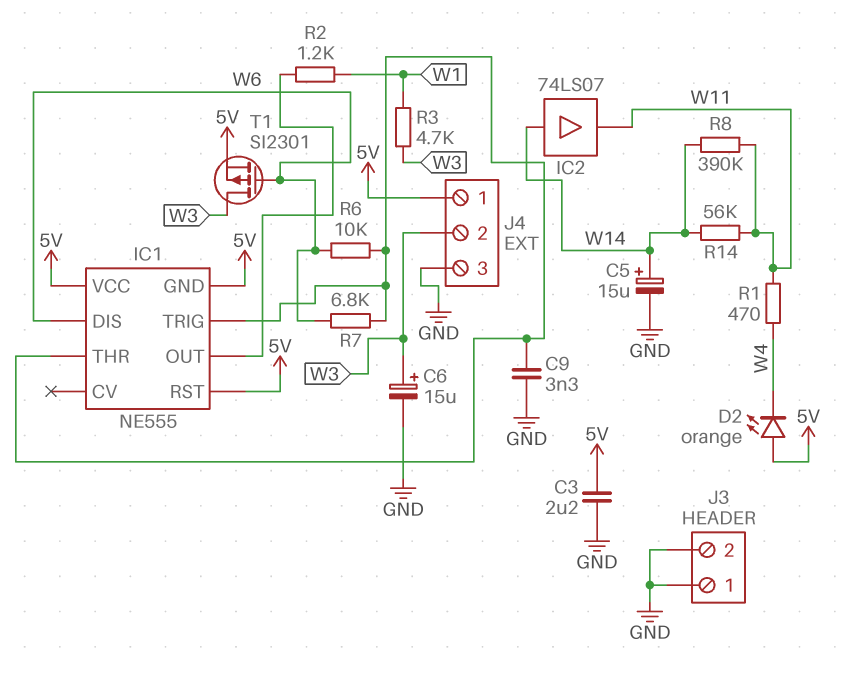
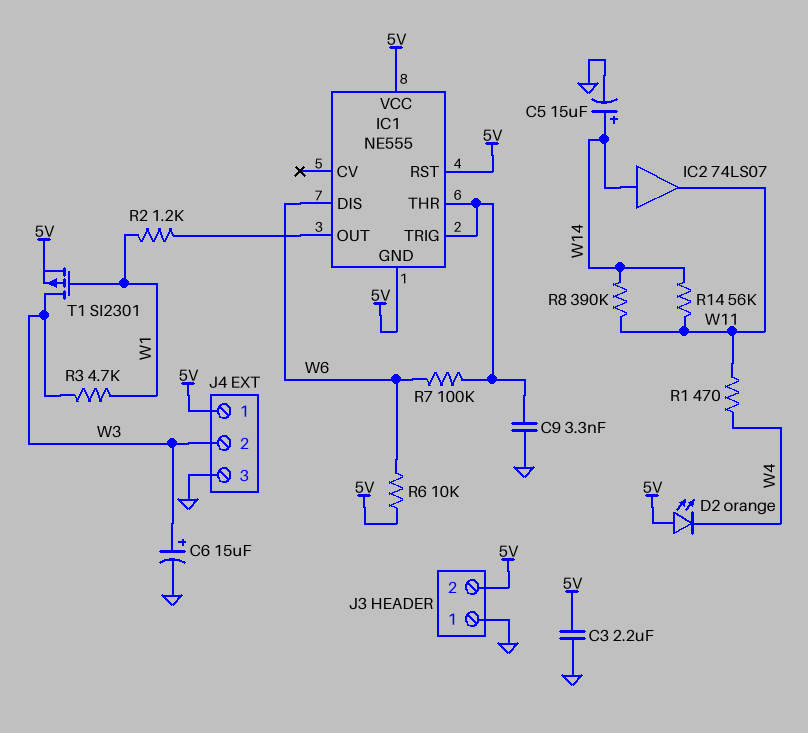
J3 pin 2: GND -> 5V
R6: 10k (IC1/THR, W6) -> 10k (5V, W6)
R7: 6.8k (IC1/THR, W6) -> 100k (IC1/THR, W6)
T1: PMOS SI2301 (G W6, D W3, S 5V) -> PMOS SI2301 (G W1, D W3, S 5V)

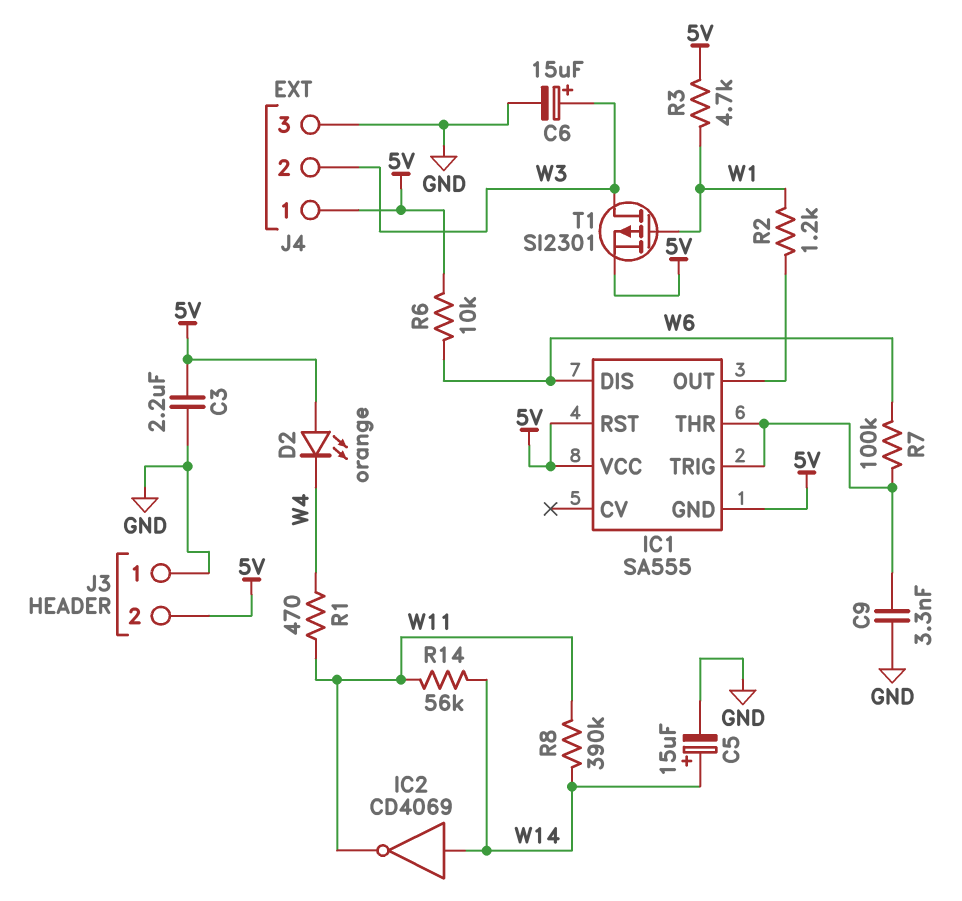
IC1: NE555 -> SA555
IC2: buffer 74LS07 (in W14, out W11) -> NOT CD4069 (in W14, out W11)
R3: 4.7k (W1, W3) -> 4.7k (5V, W1)

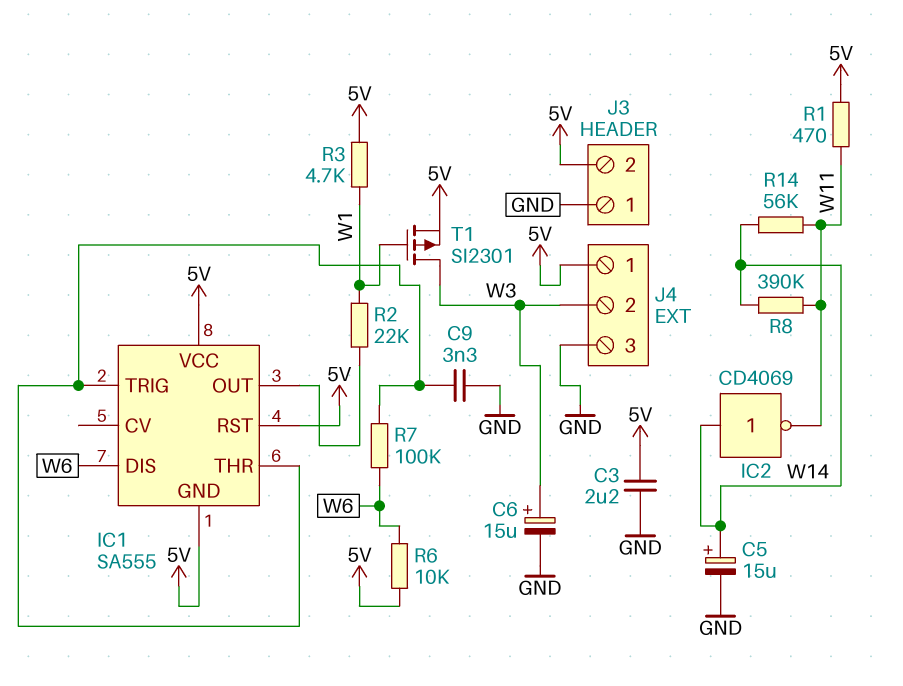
D2: LED orange (A 5V, K W4) -> none
R1: 470 (W4, W11) -> 470 (5V, W11)
R2: 1.2k (IC1/OUT, W1) -> 22k (IC1/OUT, W1)

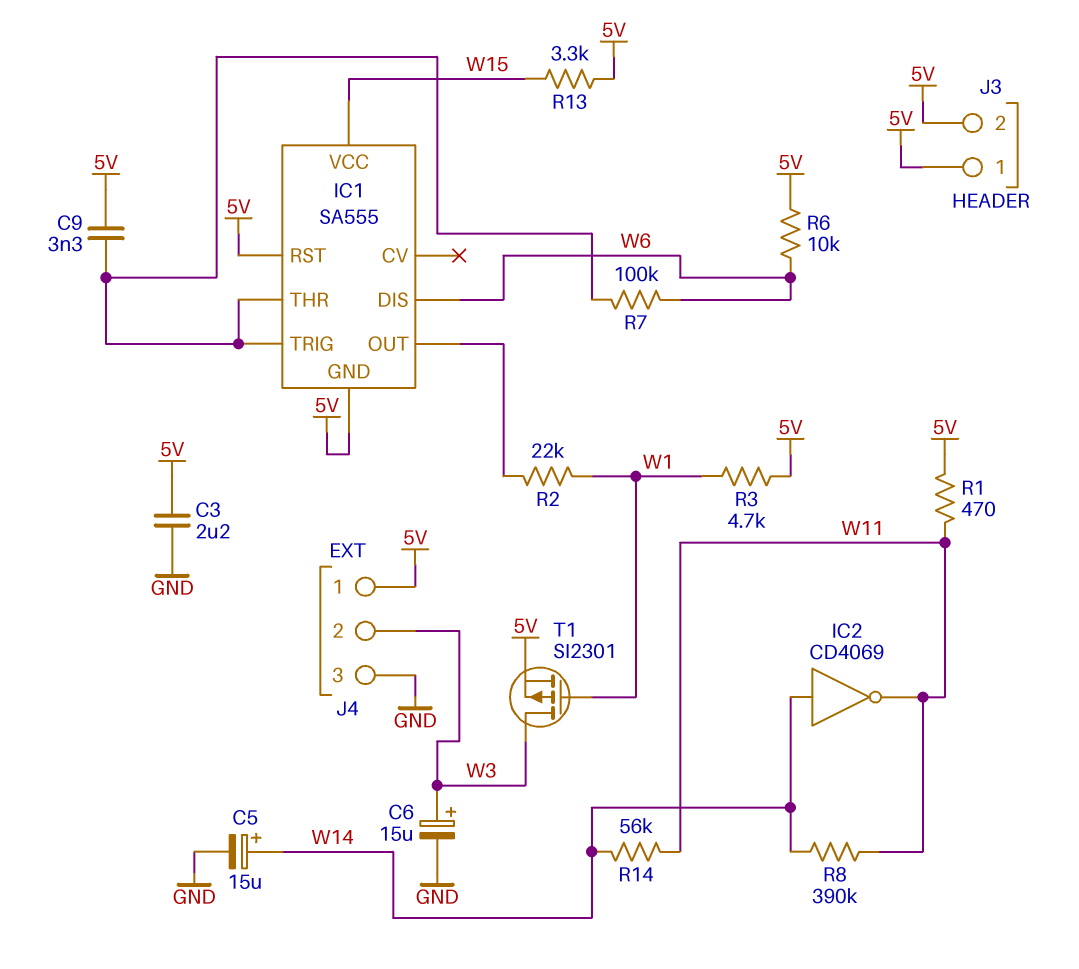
C9: 3.3nF (GND, IC1/THR) -> 3.3nF (5V, IC1/THR)
IC1 pin VCC: 5V -> W15
J3 pin 1: GND -> 5V
R13: none -> 3.3k (5V, W15)

